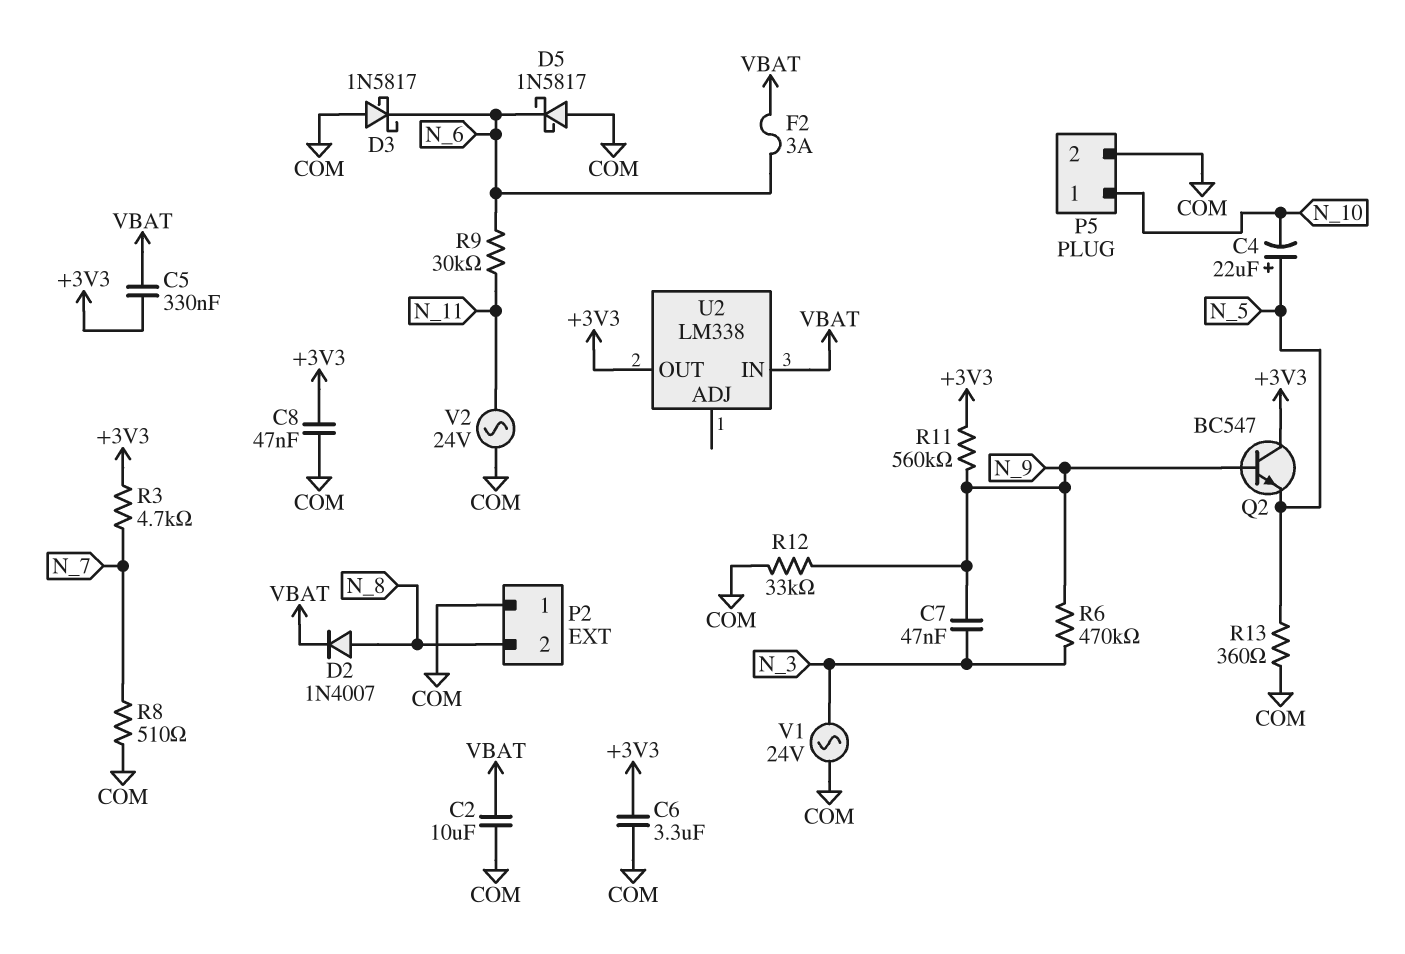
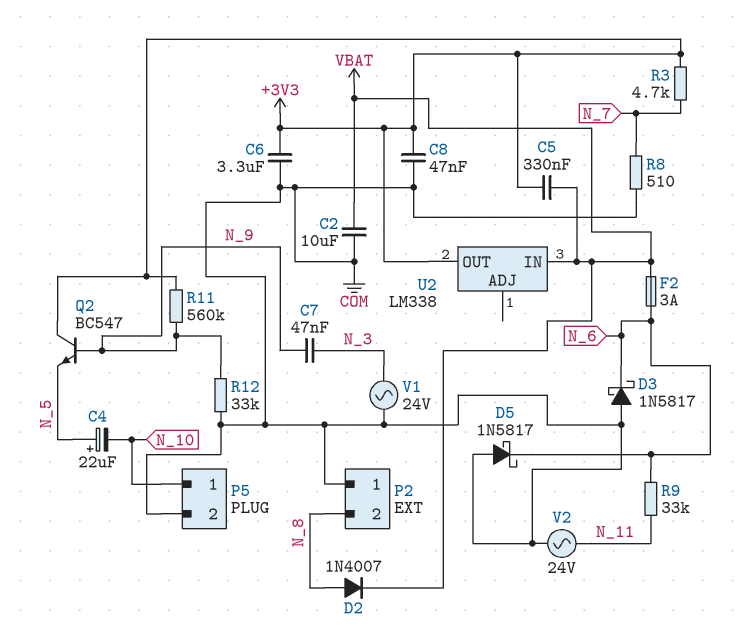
R6: 470k (N_3, N_9) -> none
R9: 30k (N_6, N_11) -> 33k (N_6, N_11)
R13: 360 (COM, N_5) -> none

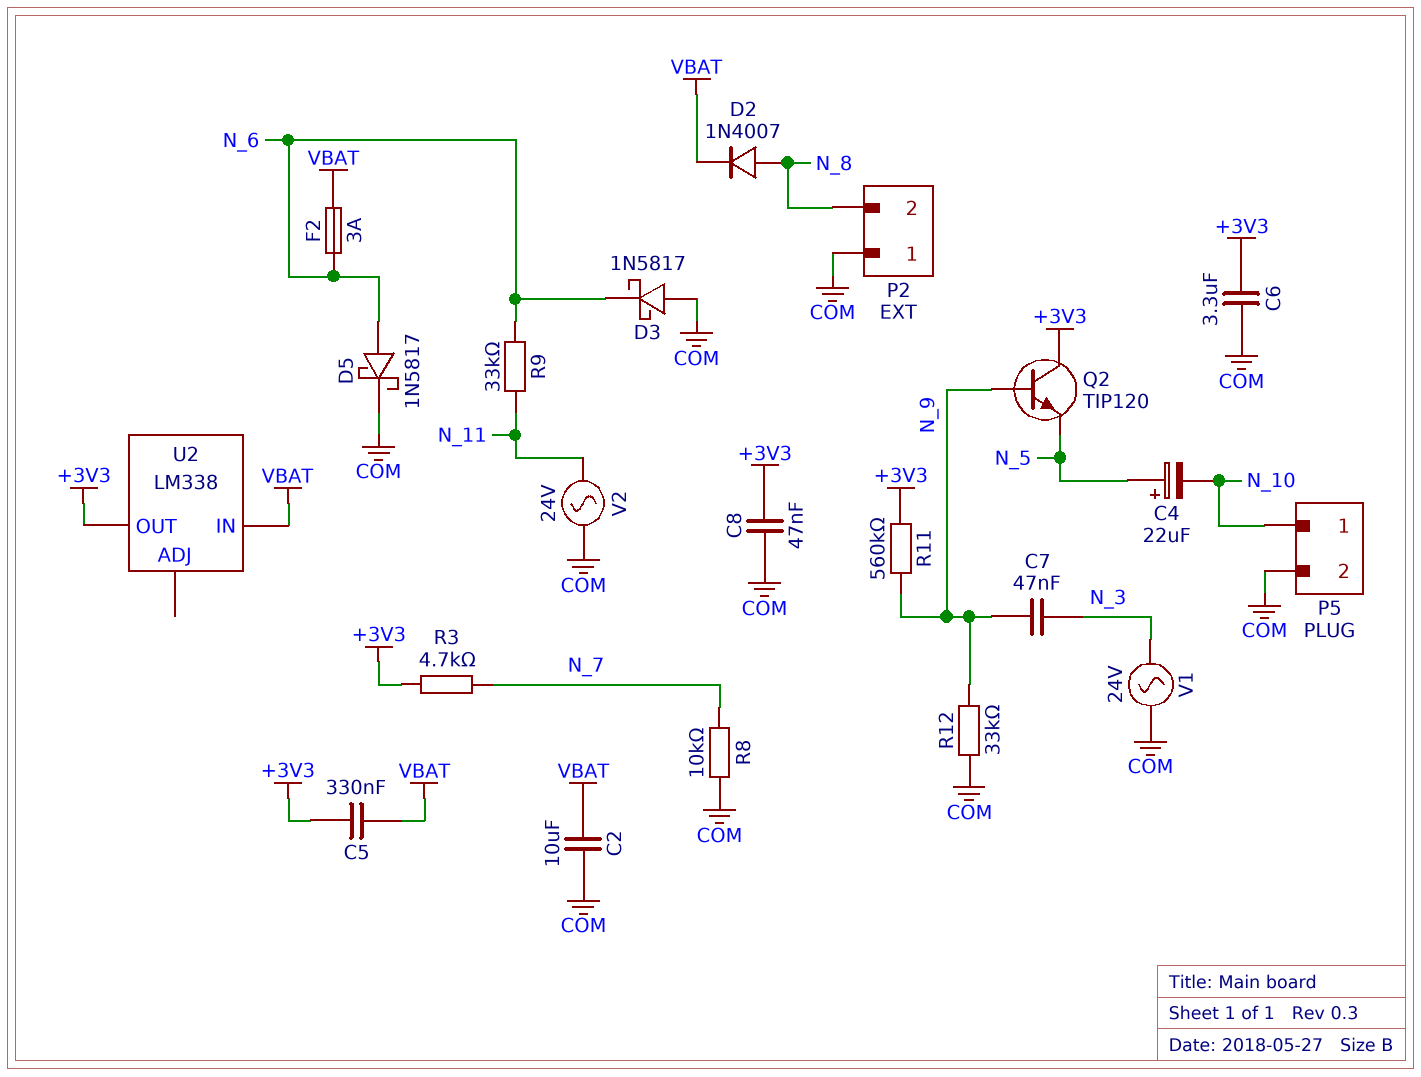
D5: schottky 1N5817 (A COM, K N_6) -> schottky 1N5817 (A N_6, K COM)
Q2: NPN BC547 (B N_9, C +3V3, E N_5) -> NPN TIP120 (B N_9, C +3V3, E N_5)
R8: 510 (COM, N_7) -> 10k (COM, N_7)

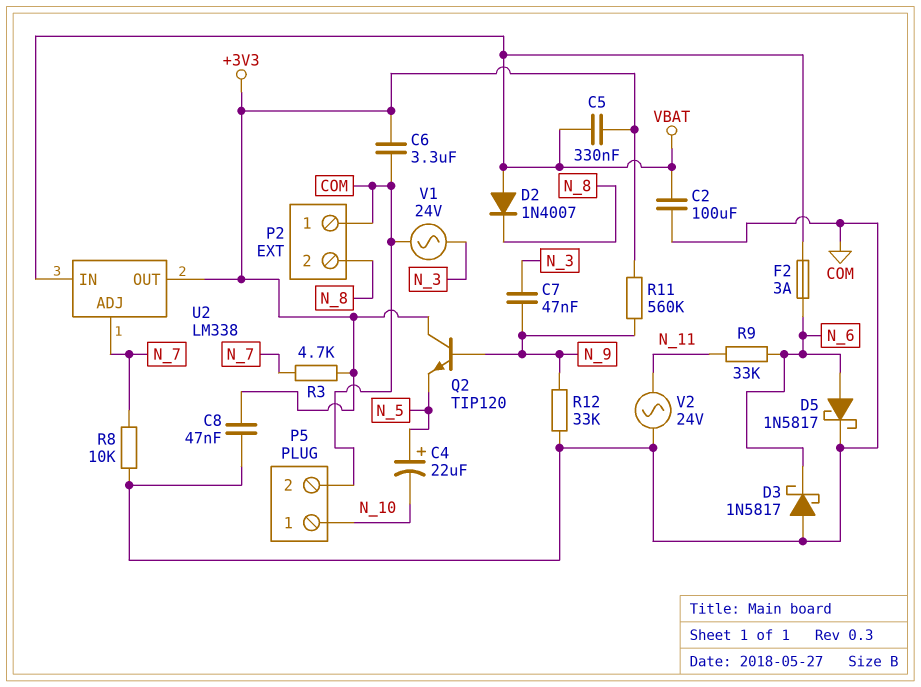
C2: 10uF (COM, VBAT) -> 100uF (COM, VBAT)
D2: diode 1N4007 (A N_8, K VBAT) -> diode 1N4007 (A VBAT, K N_8)
U2 pin ADJ: none -> N_7

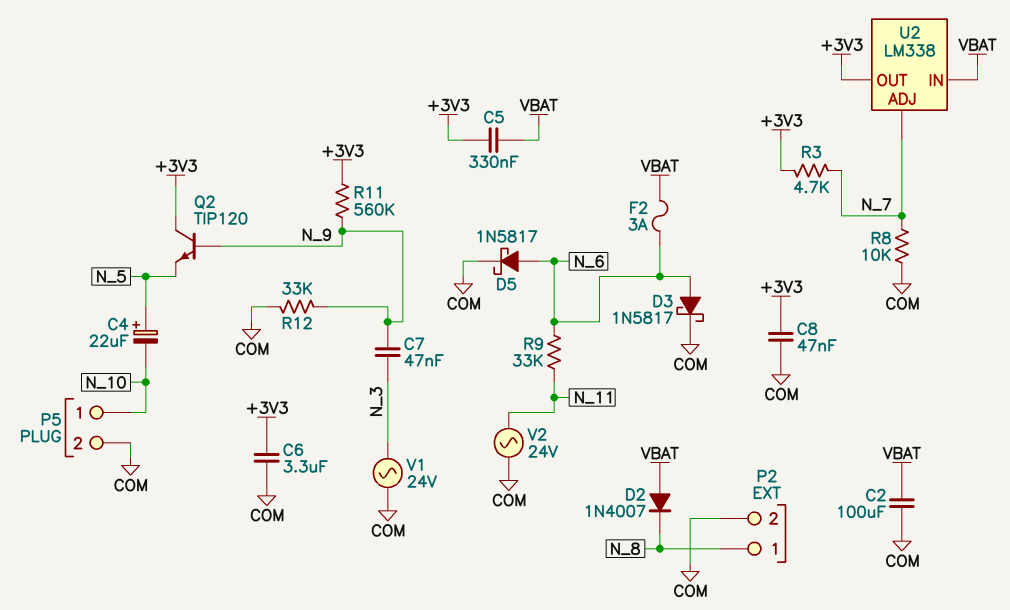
D3: schottky 1N5817 (A COM, K N_6) -> schottky 1N5817 (A N_6, K COM)
P2 pin 1: COM -> N_8
P2 pin 2: N_8 -> COM

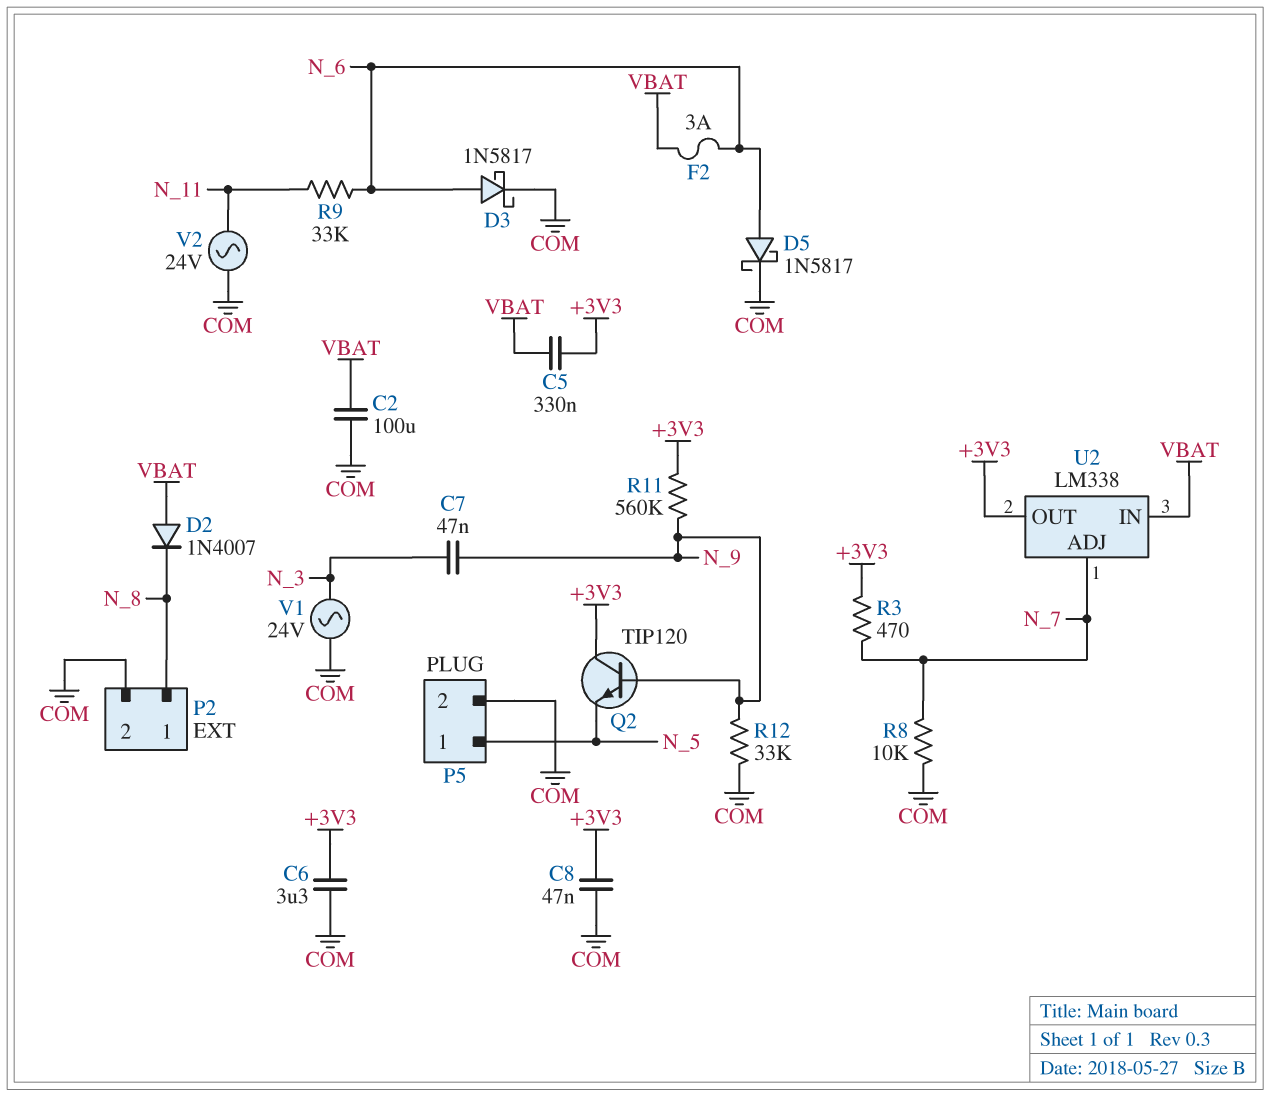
C4: 22uF (plus N_5, minus N_10) -> none
P5 pin 1: N_10 -> N_5
R3: 4.7k (+3V3, N_7) -> 470 (+3V3, N_7)

